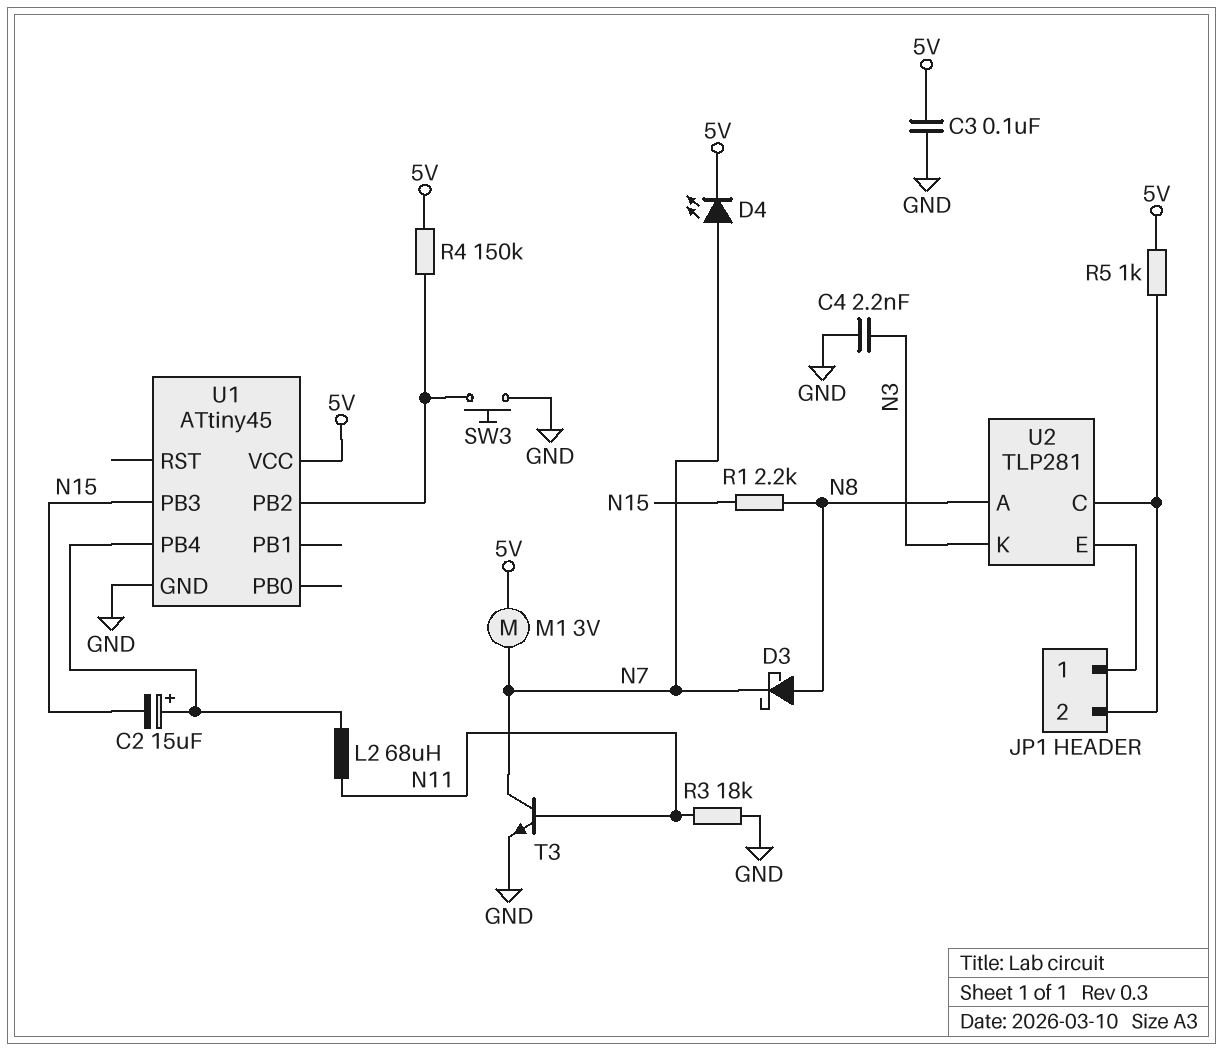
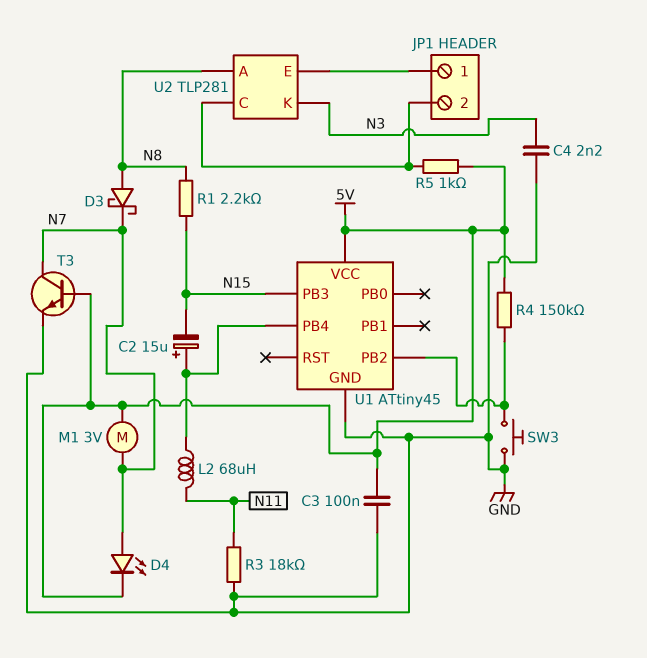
T3: NPN (B N11, C N7, E GND) -> NPN (B 5V, C N7, E GND)

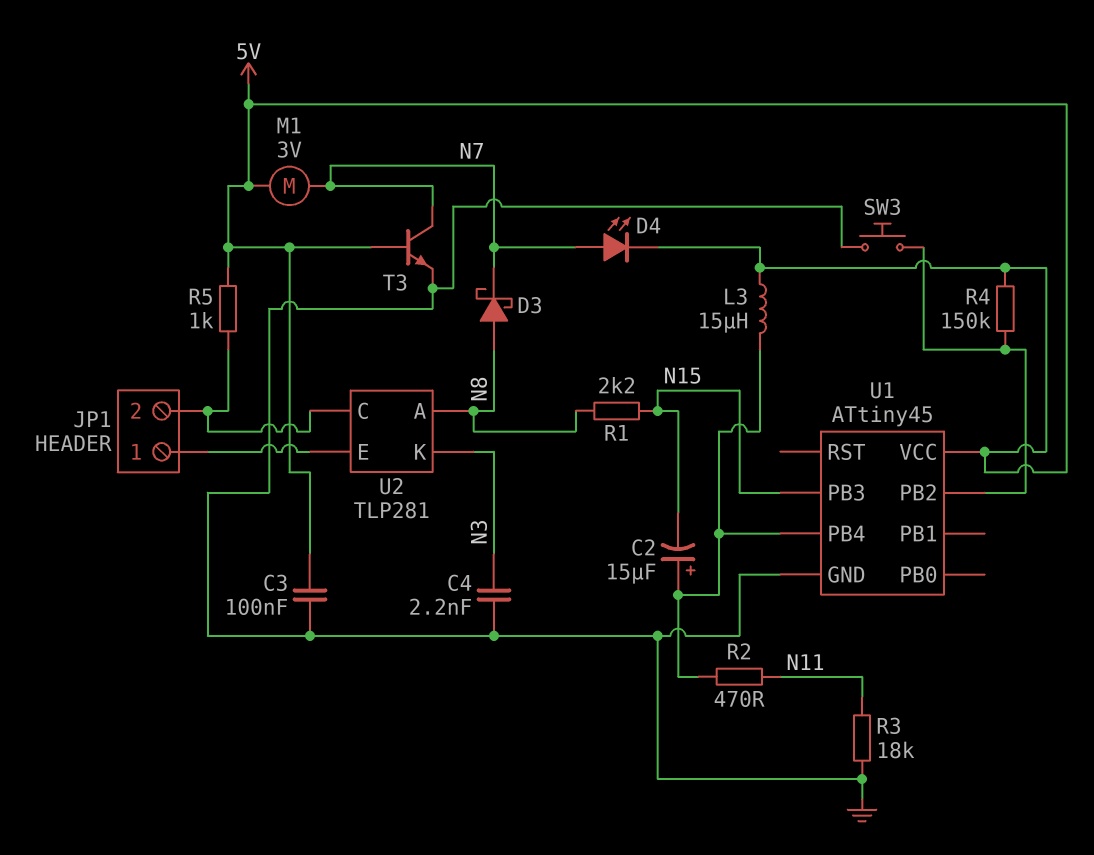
L2: 68uH (N11, U1/PB4) -> none
L3: none -> 15uH (5V, U1/PB4)
R2: none -> 470 (N11, U1/PB4)

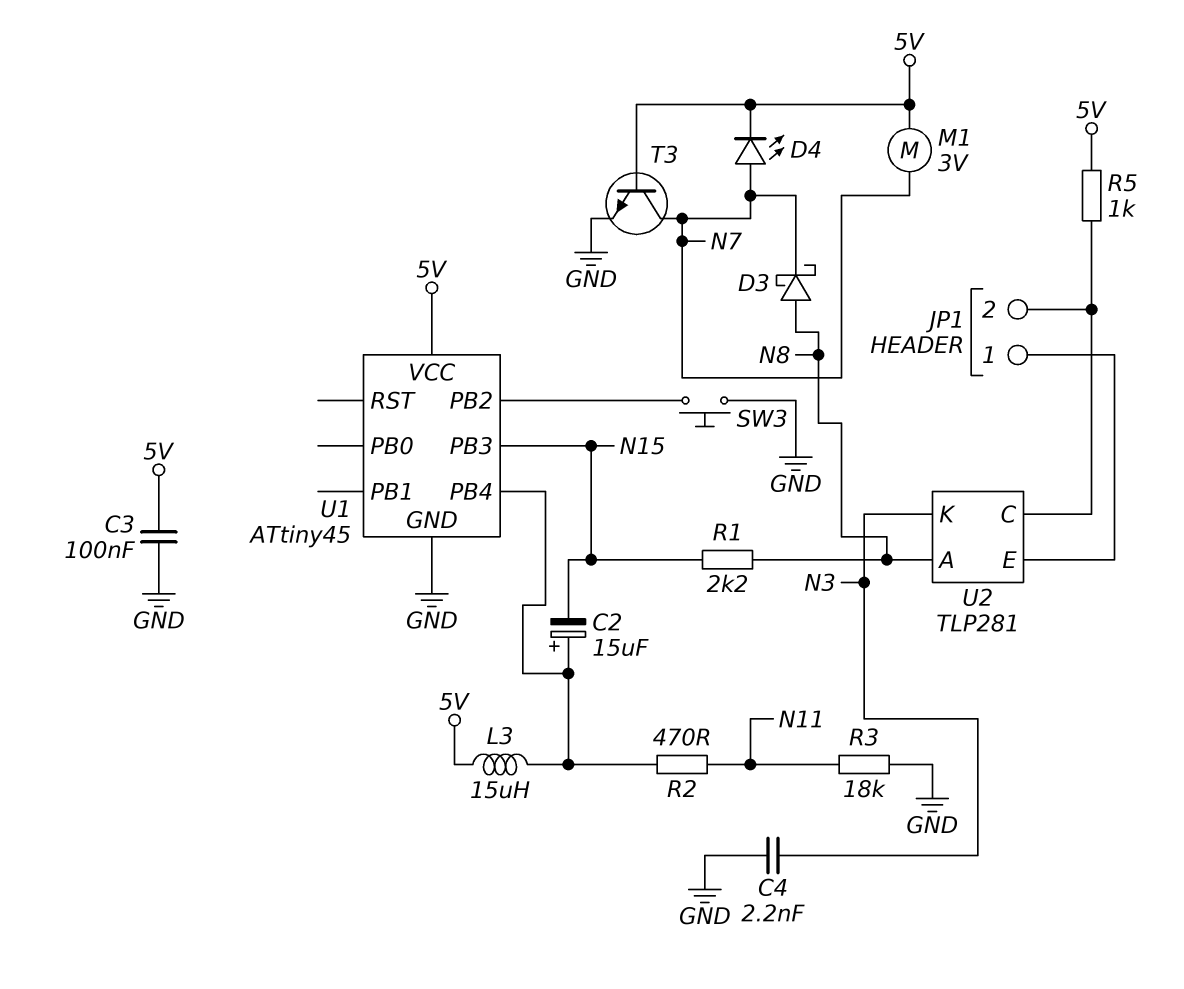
R4: 150k (5V, U1/PB2) -> none

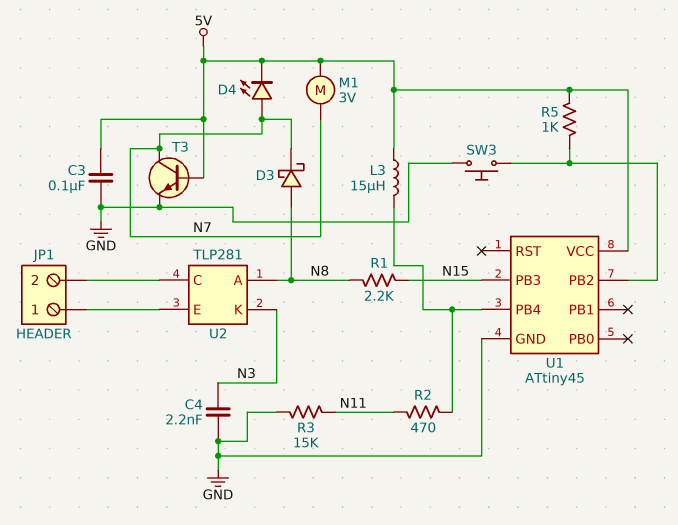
C2: 15uF (plus U1/PB4, minus N15) -> none
R3: 18k (GND, N11) -> 15k (GND, N11)
R5: 1k (5V, JP1/2) -> 1k (5V, U1/PB2)

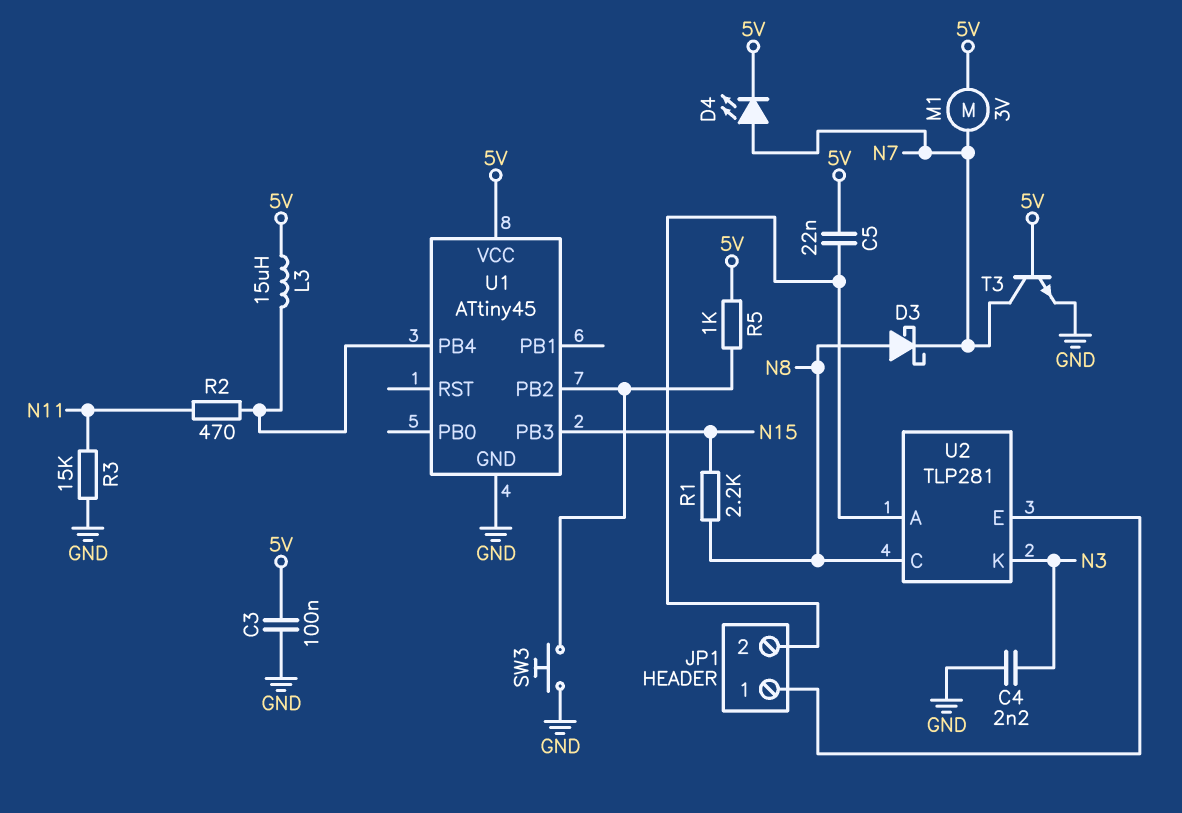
C5: none -> 22nF (5V, JP1/2)
U2 pin A: N8 -> JP1/2
U2 pin C: JP1/2 -> N8

